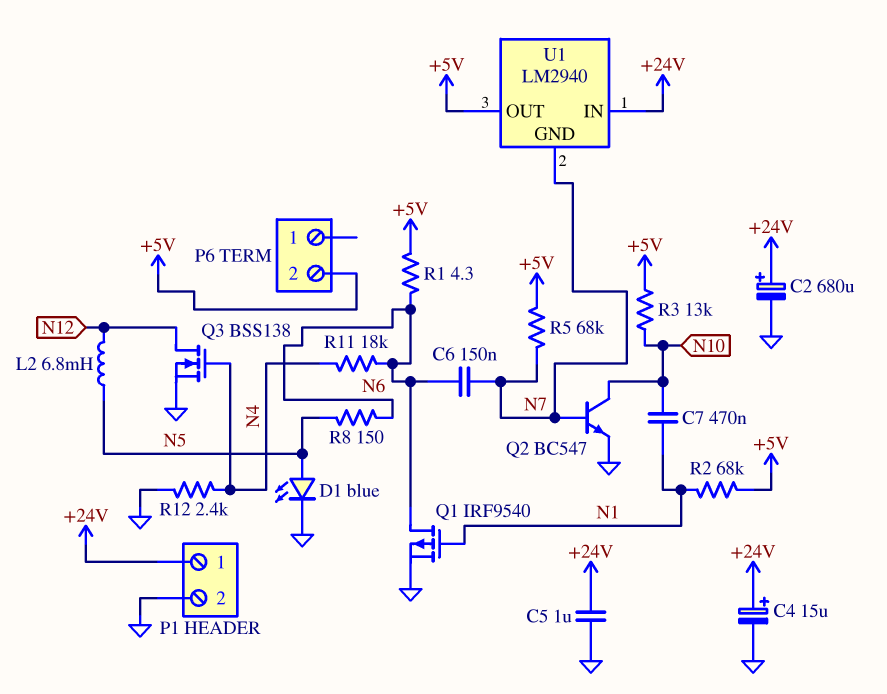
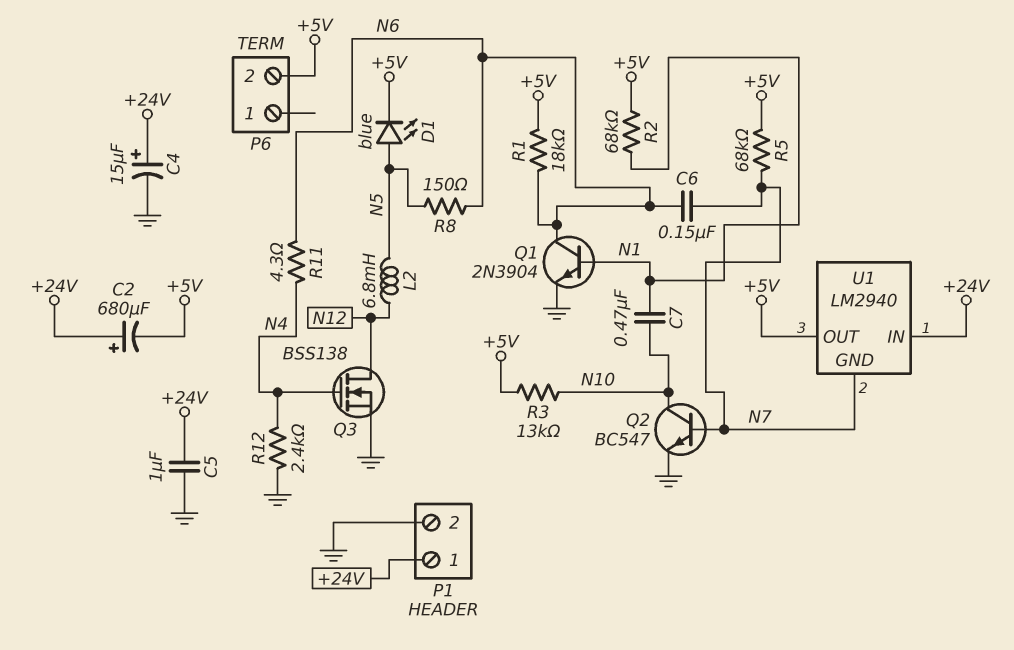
C2: 680uF (plus +24V, minus GND) -> 680uF (plus +24V, minus +5V)
D1: LED blue (A N5, K GND) -> LED blue (A N5, K +5V)
Q1: PMOS IRF9540 (G N1, D N6, S GND) -> NPN 2N3904 (B N1, C N6, E GND)
R1: 4.3 (+5V, N6) -> 18k (+5V, N6)
R11: 18k (N4, N6) -> 4.3 (N4, N6)

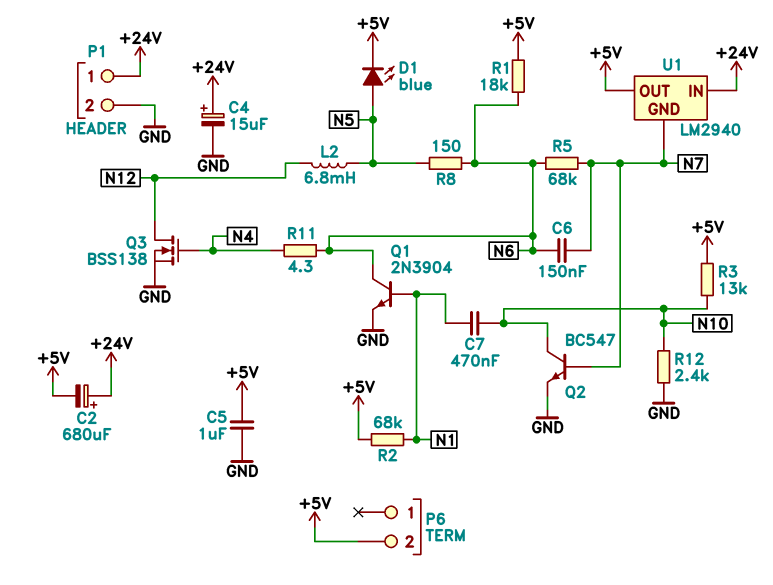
C5: 1uF (+24V, GND) -> 1uF (+5V, GND)
R5: 68k (+5V, N7) -> 68k (N6, N7)
R12: 2.4k (GND, N4) -> 2.4k (GND, N10)

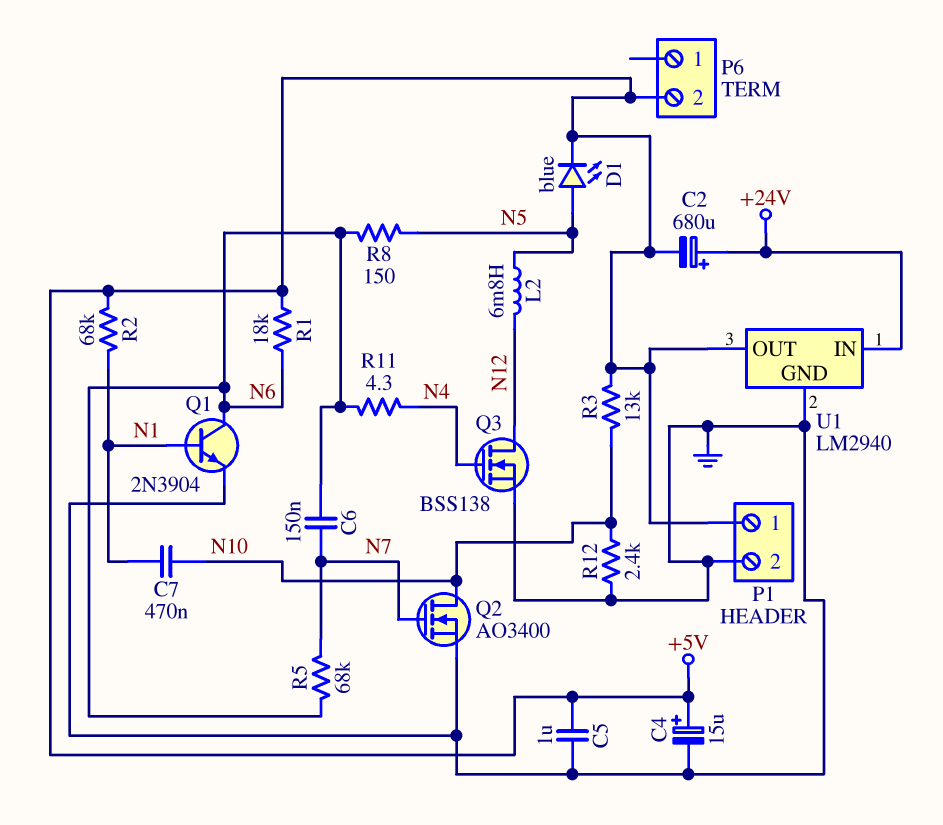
C4: 15uF (plus +24V, minus GND) -> 15uF (plus +5V, minus GND)
P1 pin 1: +24V -> +5V
Q2: NPN BC547 (B N7, C N10, E GND) -> NMOS AO3400 (G N7, D N10, S GND)
U1 pin GND: N7 -> GND

